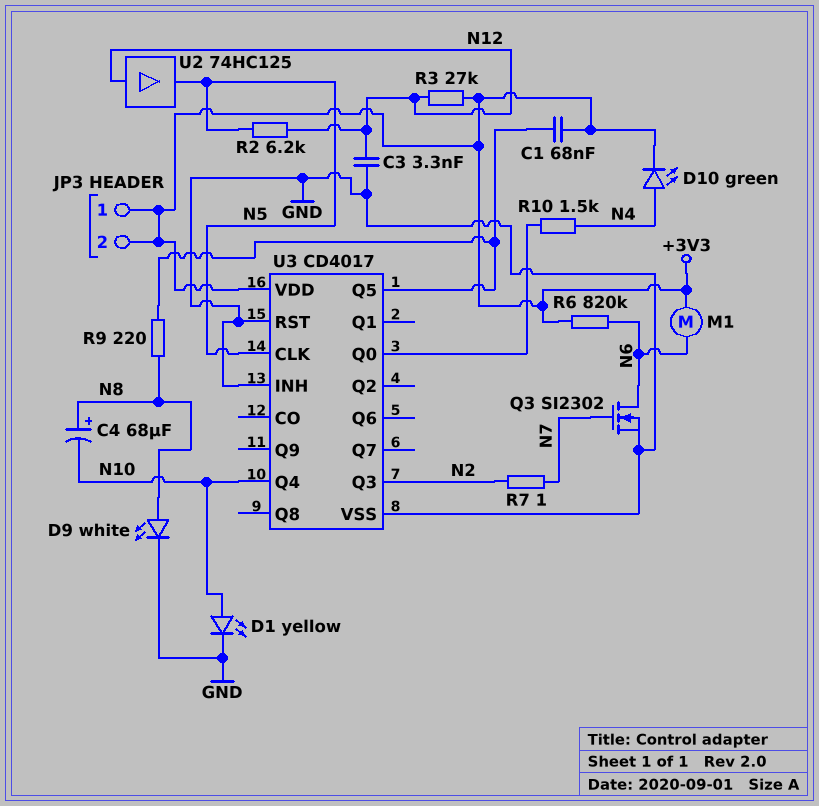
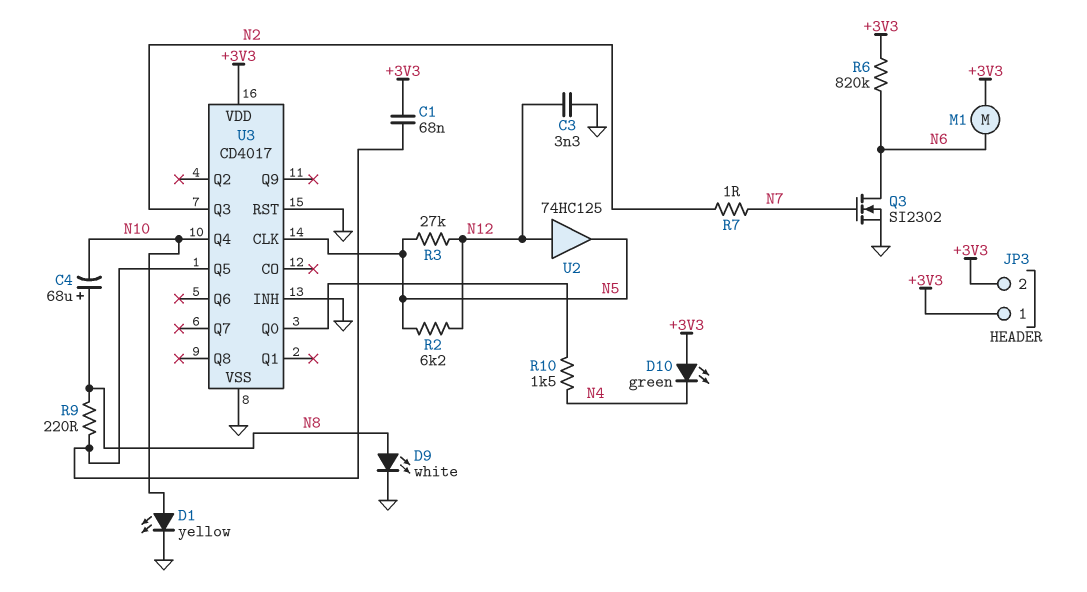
D10: LED green (A N4, K +3V3) -> LED green (A +3V3, K N4)
R3: 27k (+3V3, N12) -> 27k (N5, N12)

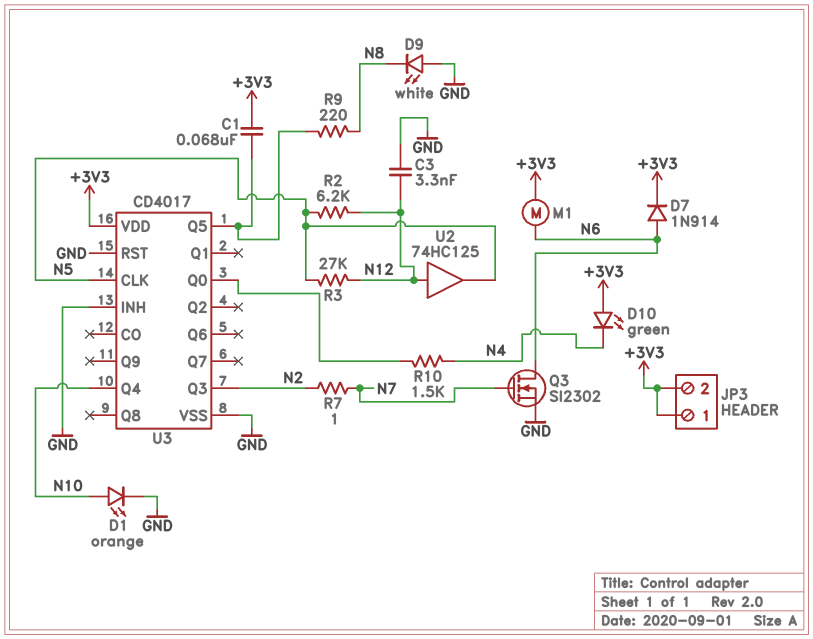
C4: 68uF (plus N8, minus N10) -> none
D1: LED yellow (A N10, K GND) -> LED orange (A N10, K GND)
D7: none -> diode 1N914 (A N6, K +3V3)
D9: LED white (A N8, K GND) -> LED white (A GND, K N8)
R6: 820k (+3V3, N6) -> none

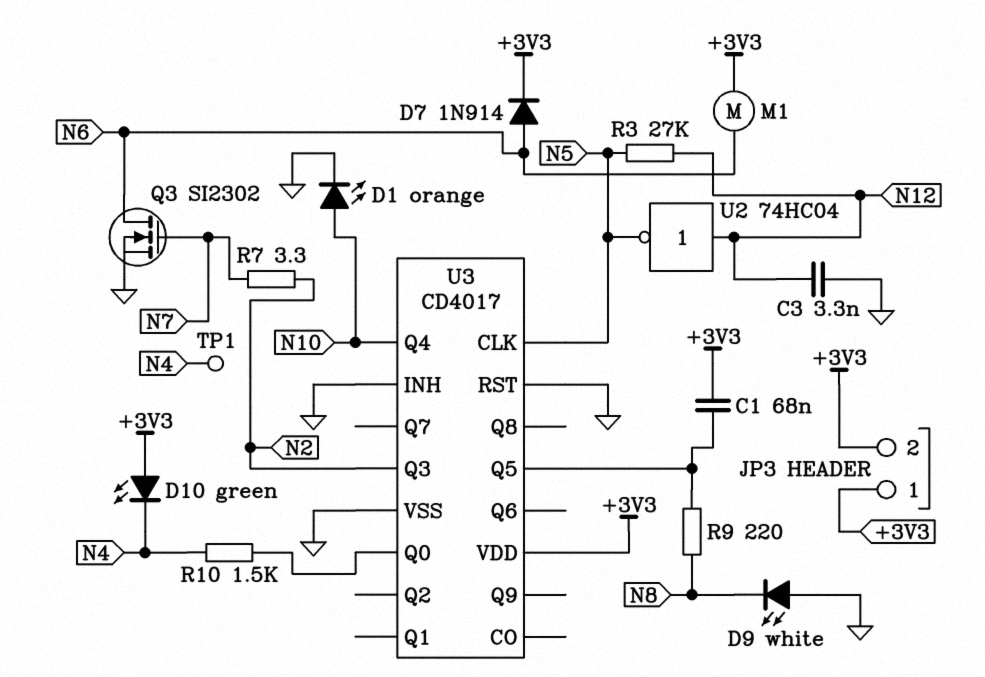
R2: 6.2k (N5, N12) -> none
R7: 1 (N2, N7) -> 3.3 (N2, N7)
TP1: none -> test point (N4)
U2: buffer 74HC125 (in N12, out N5) -> NOT 74HC04 (in N12, out N5)

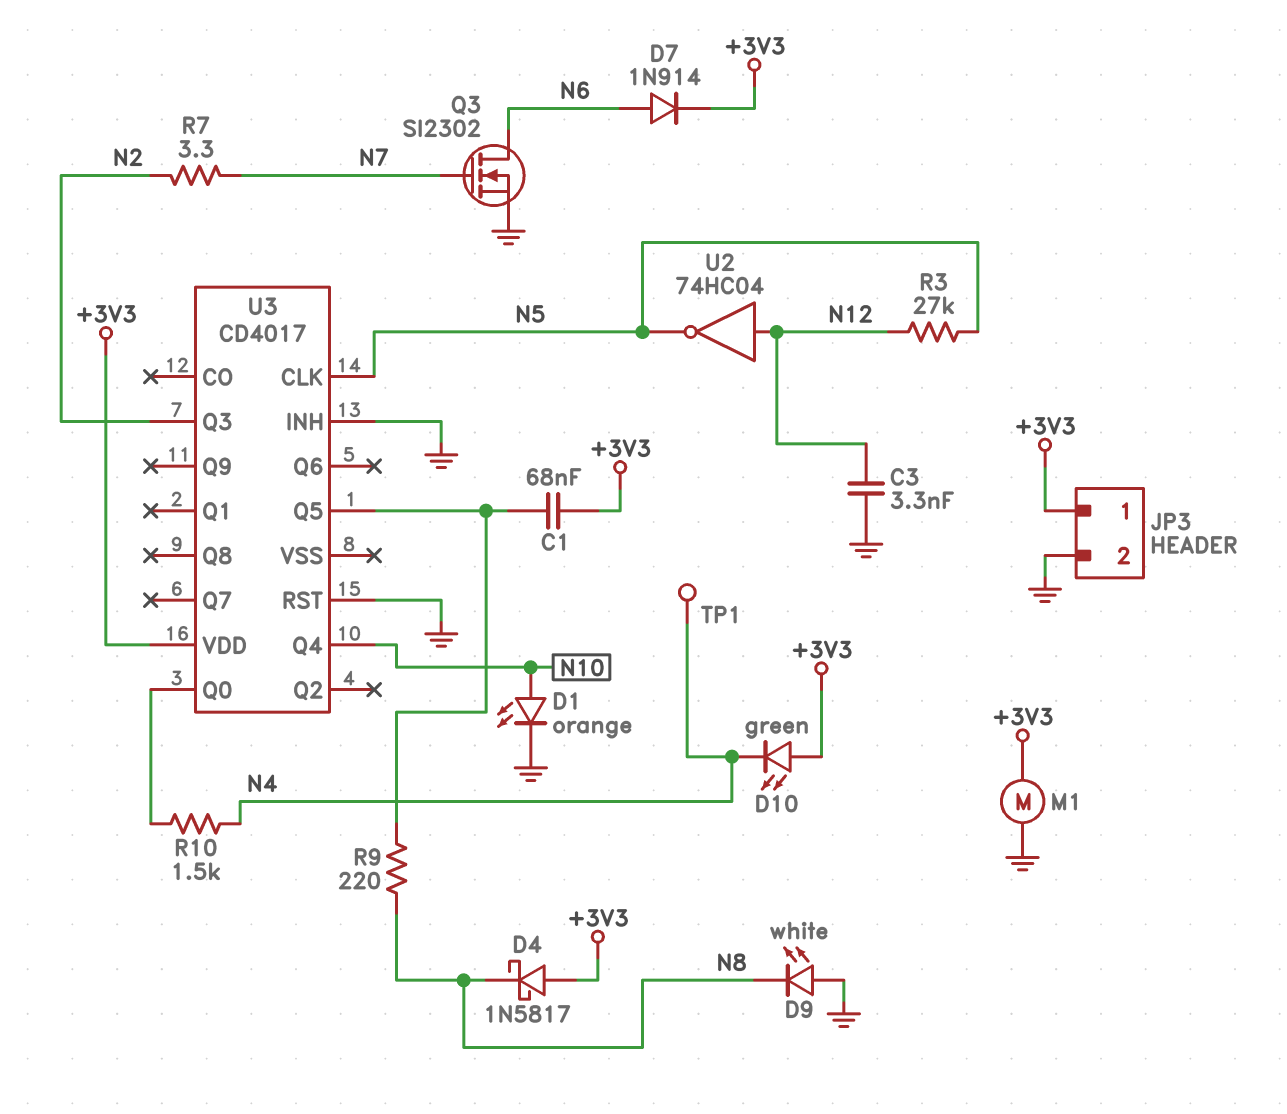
D4: none -> schottky 1N5817 (A +3V3, K N8)
JP3 pin 2: +3V3 -> GND
M1: motor (+3V3, N6) -> motor (+3V3, GND)
U3 pin VSS: GND -> none

